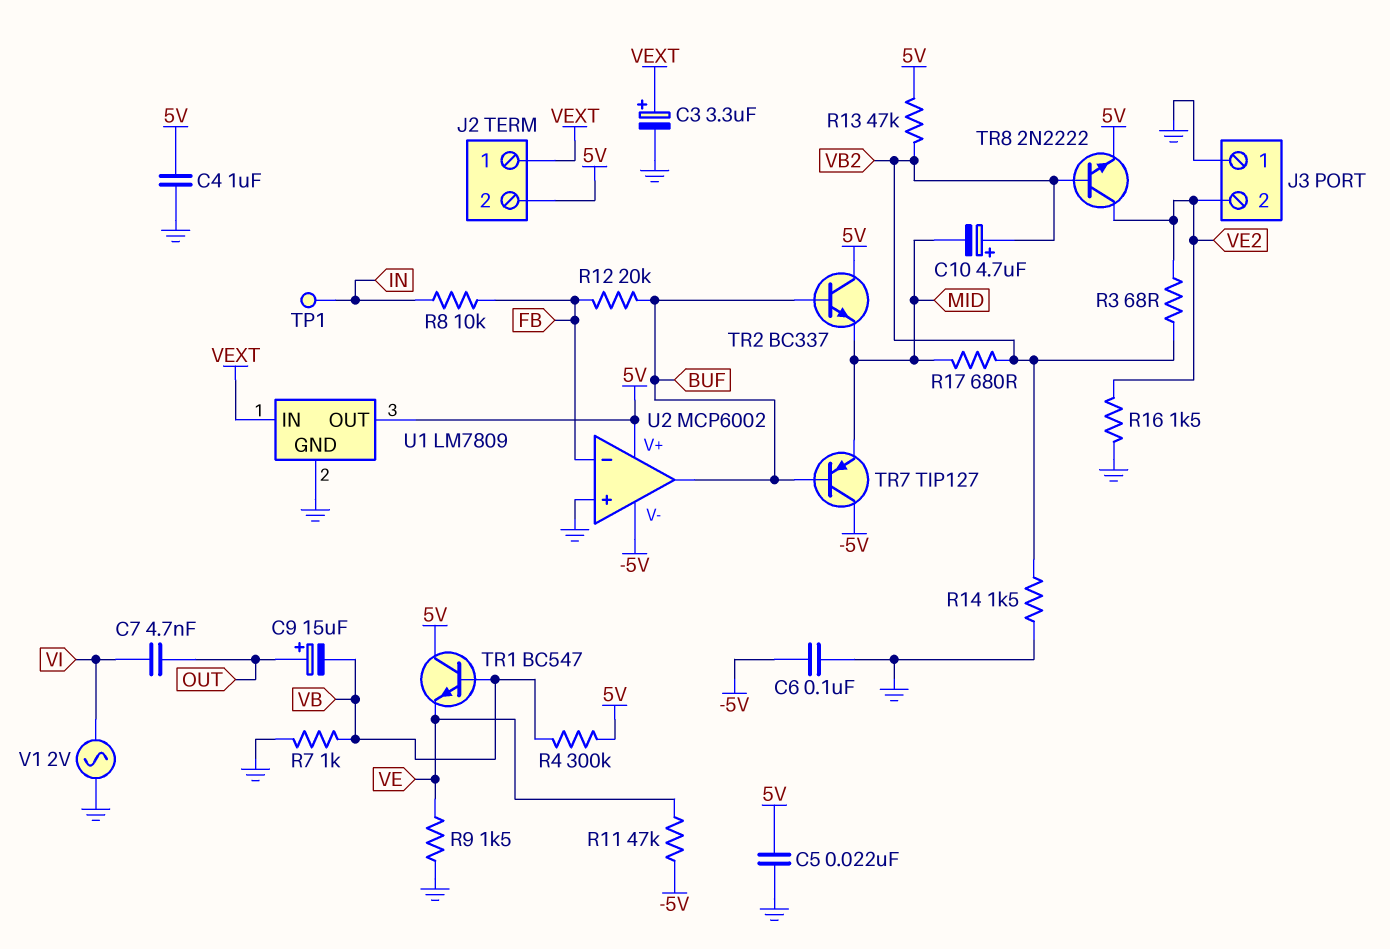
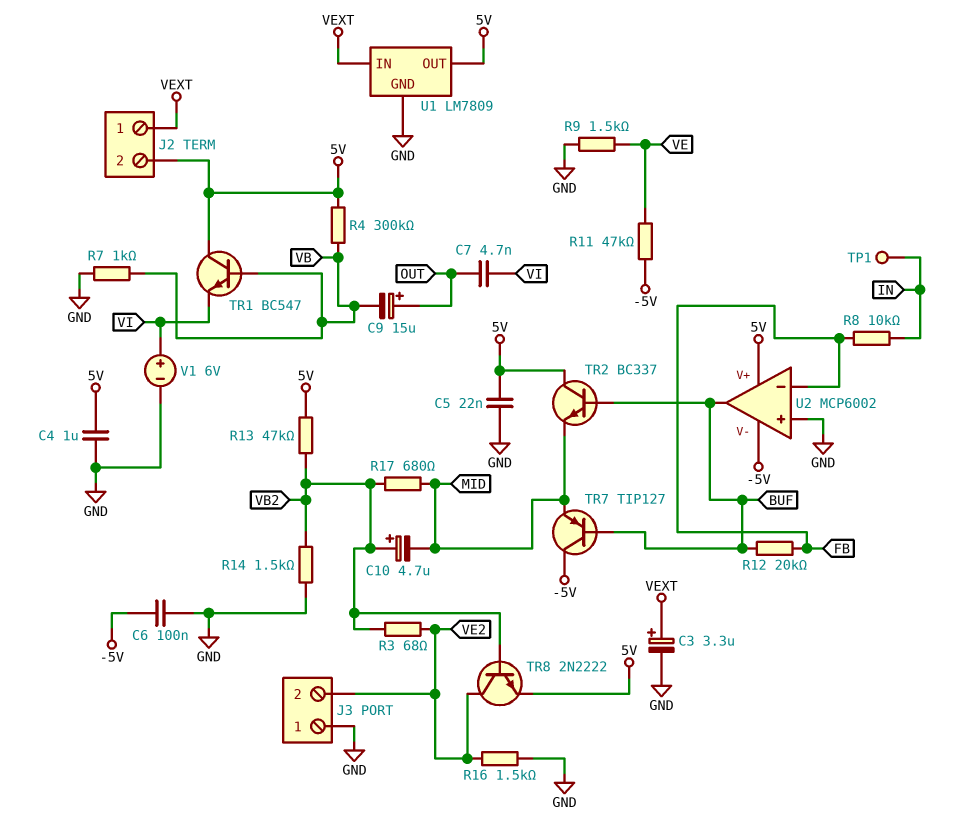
TR1: NPN BC547 (B VB, C 5V, E VE) -> NPN BC547 (B VB, C 5V, E VI)
V1: AC 2V (GND, VI) -> 6V (plus VI, minus GND)

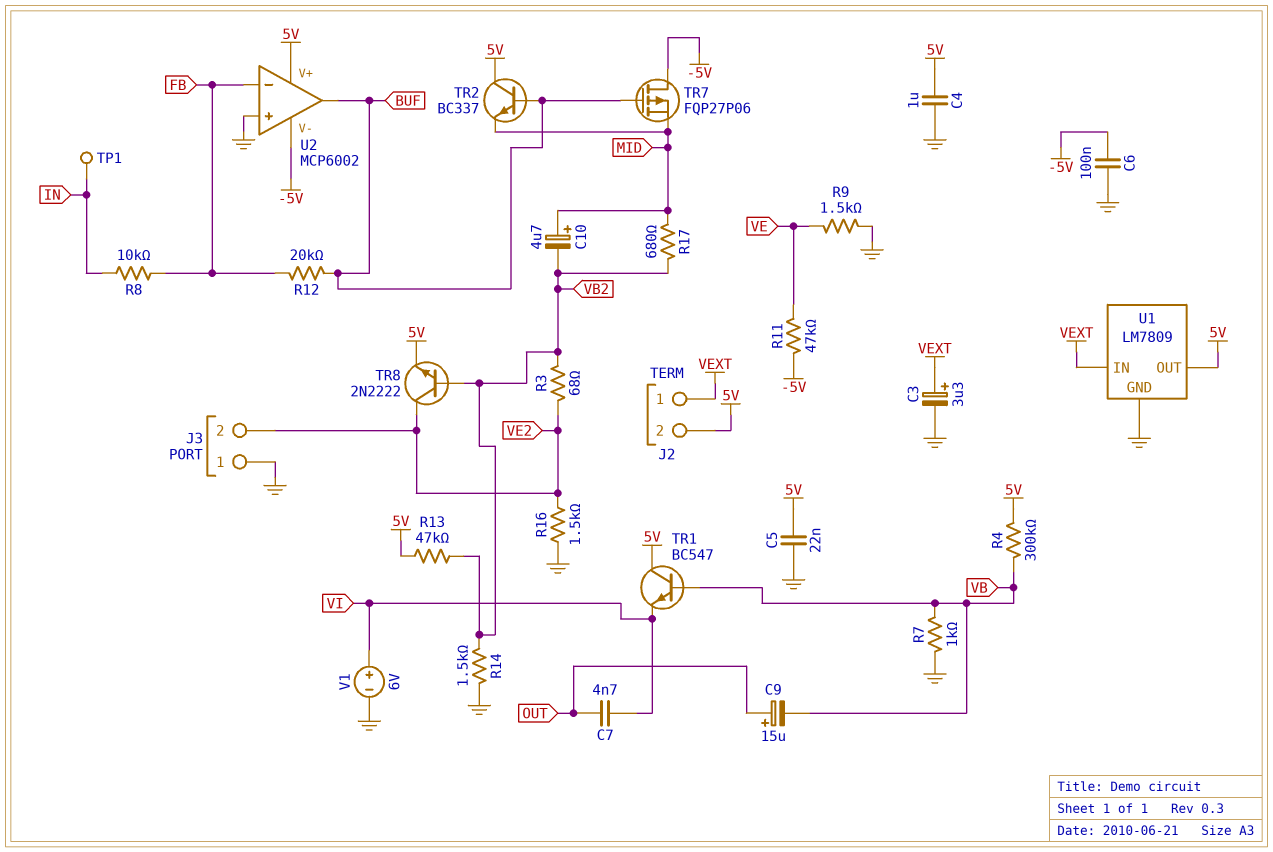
C10: 4.7uF (plus VB2, minus MID) -> 4.7uF (plus MID, minus VB2)
TR7: PNP TIP127 (B BUF, C -5V, E MID) -> PMOS FQP27P06 (G BUF, D -5V, S MID)

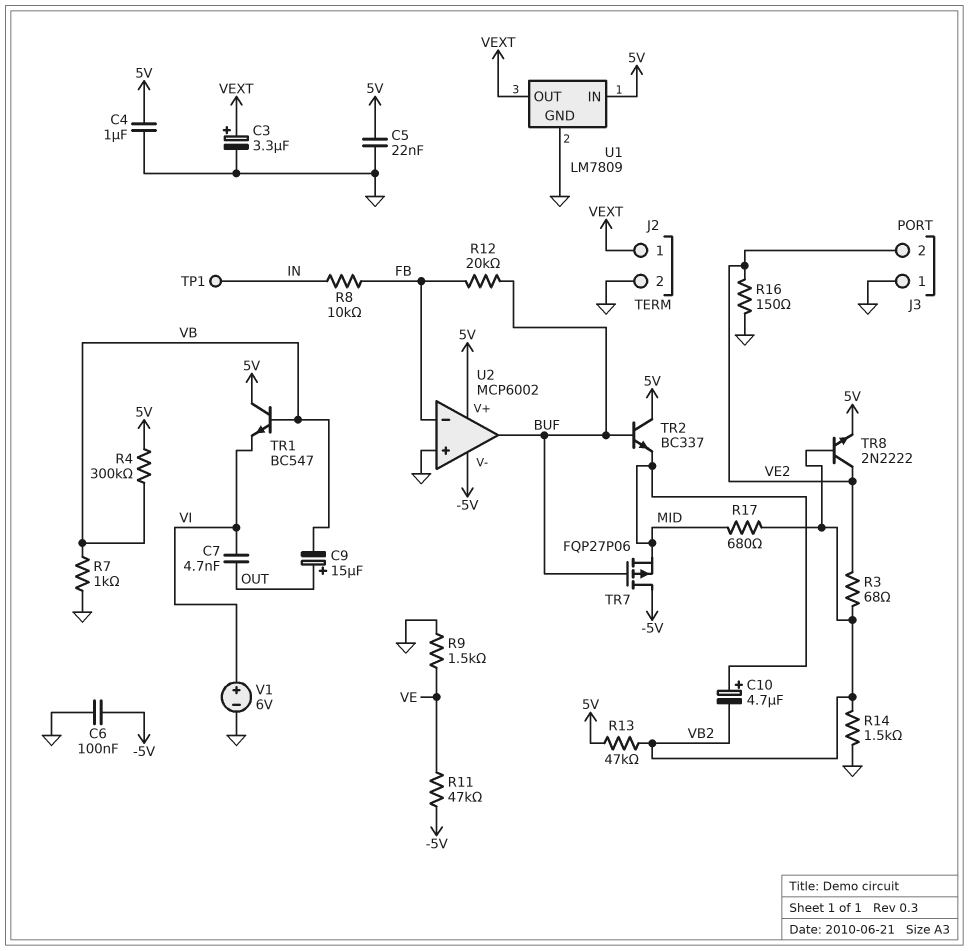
J2 pin 2: 5V -> GND
R16: 1.5k (GND, VE2) -> 150 (GND, VE2)
U1 pin IN: VEXT -> 5V
U1 pin OUT: 5V -> VEXT

